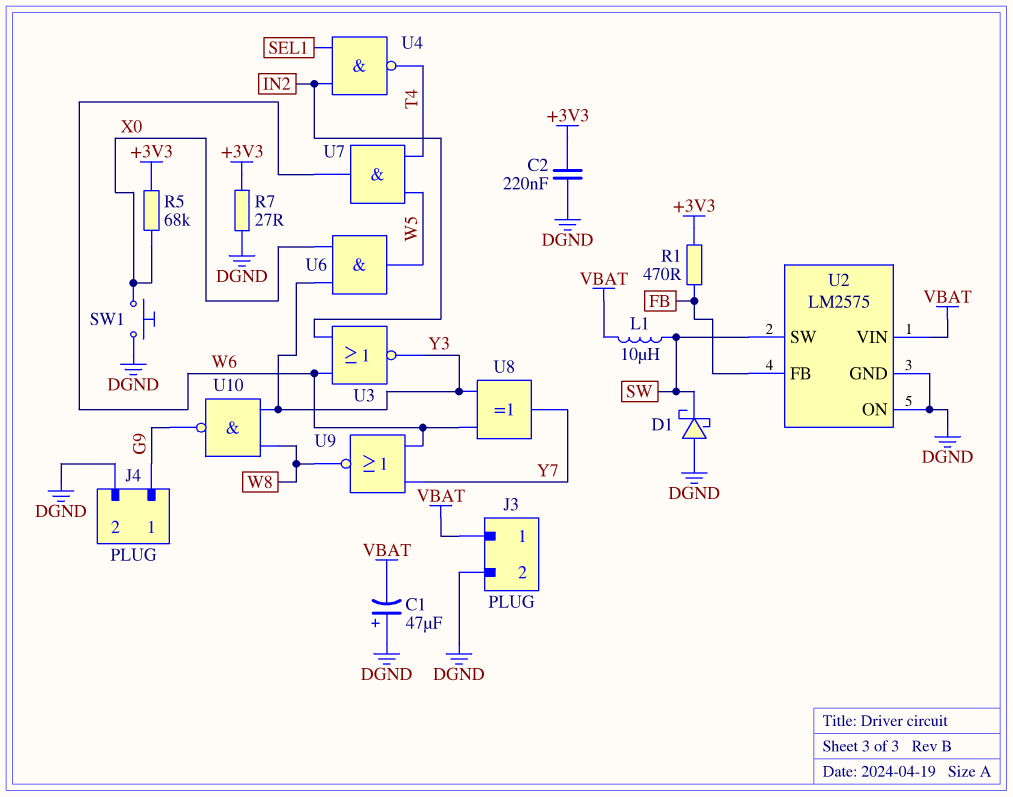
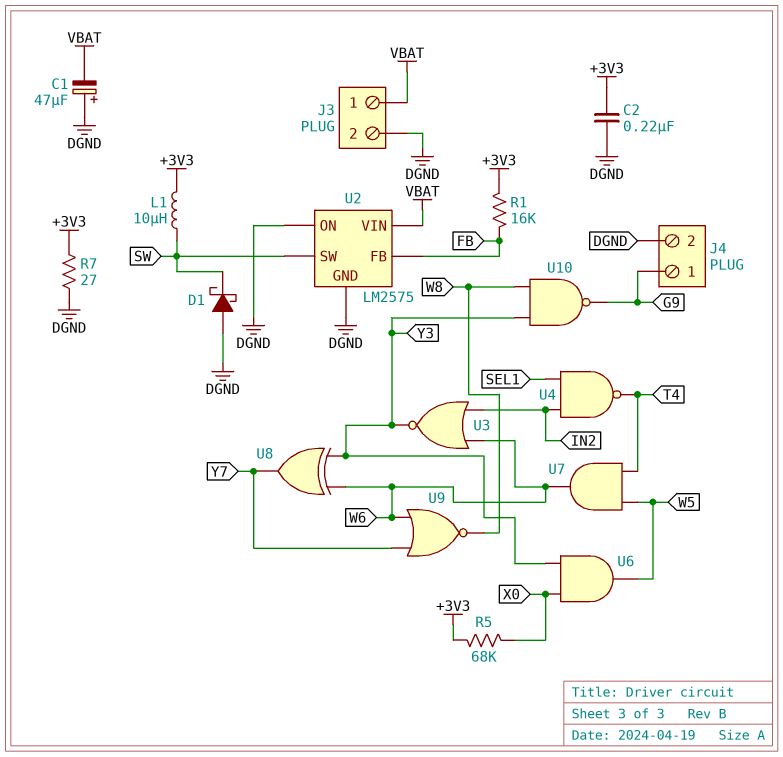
L1: 10uH (SW, VBAT) -> 10uH (+3V3, SW)
R1: 470 (+3V3, FB) -> 16k (+3V3, FB)
SW1: button (DGND, X0) -> none

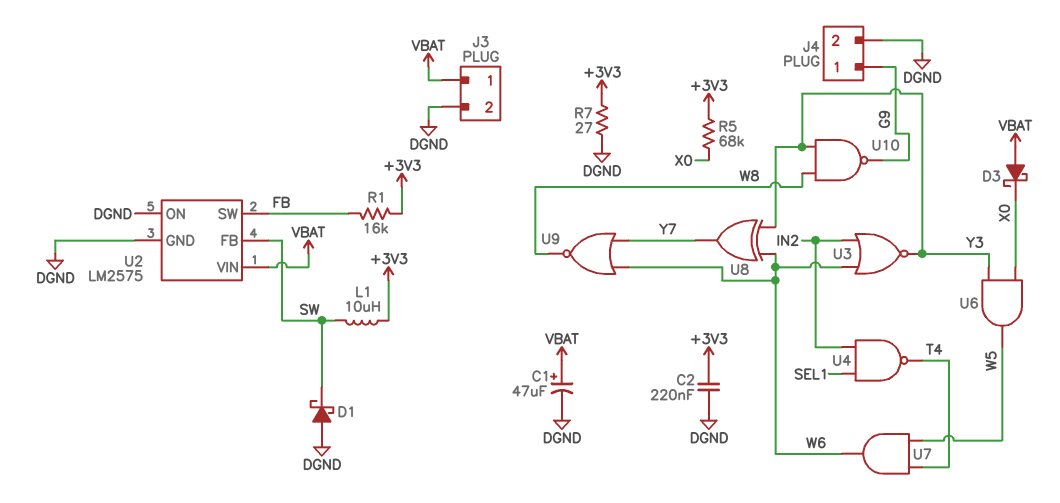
C1: 47uF (plus DGND, minus VBAT) -> 47uF (plus VBAT, minus DGND)
D3: none -> schottky (A VBAT, K X0)
U2 pin FB: FB -> SW
U2 pin SW: SW -> FB

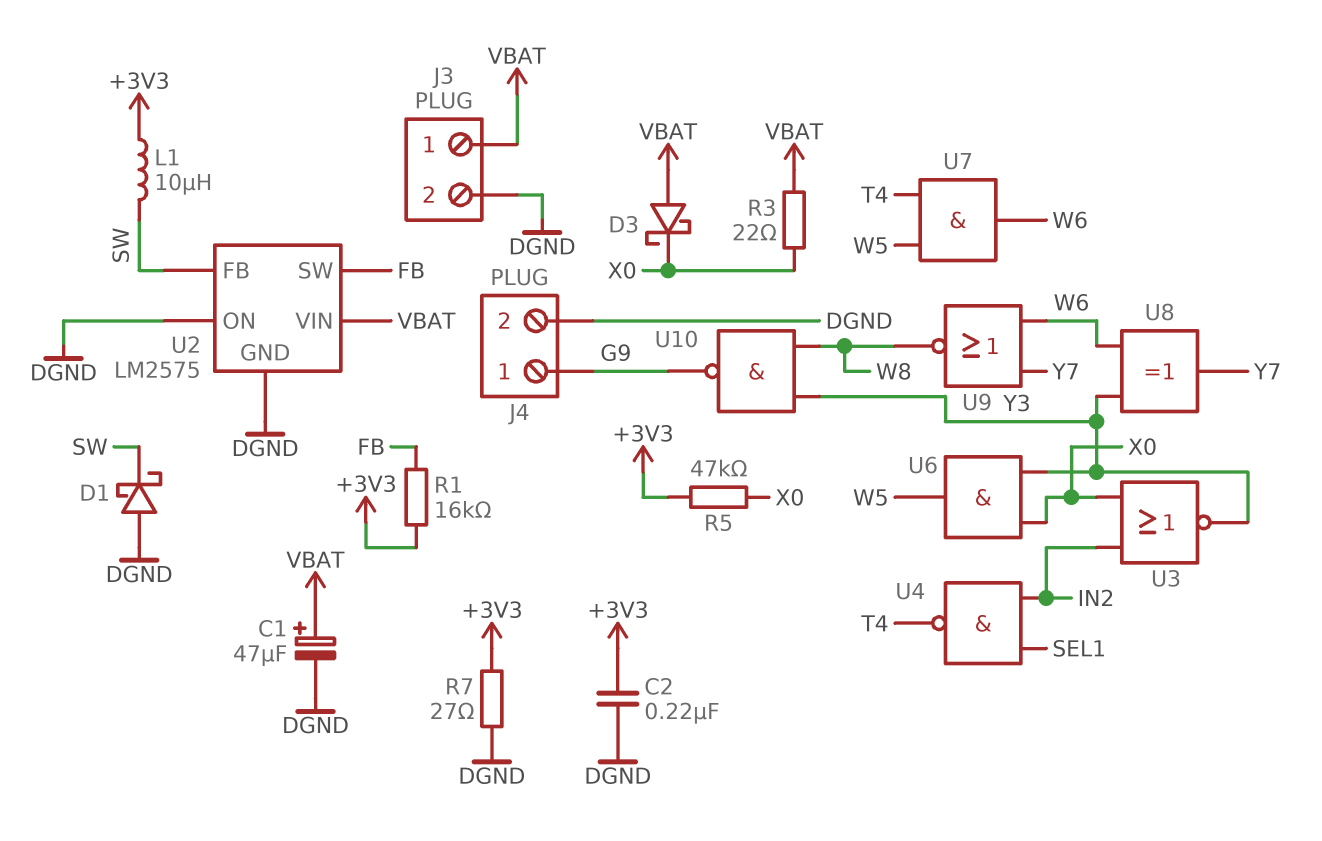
R3: none -> 22 (VBAT, X0)
R5: 68k (+3V3, X0) -> 47k (+3V3, X0)
U3: NOR (in IN2, in W6, out Y3) -> NOR (in IN2, in X0, out Y3)

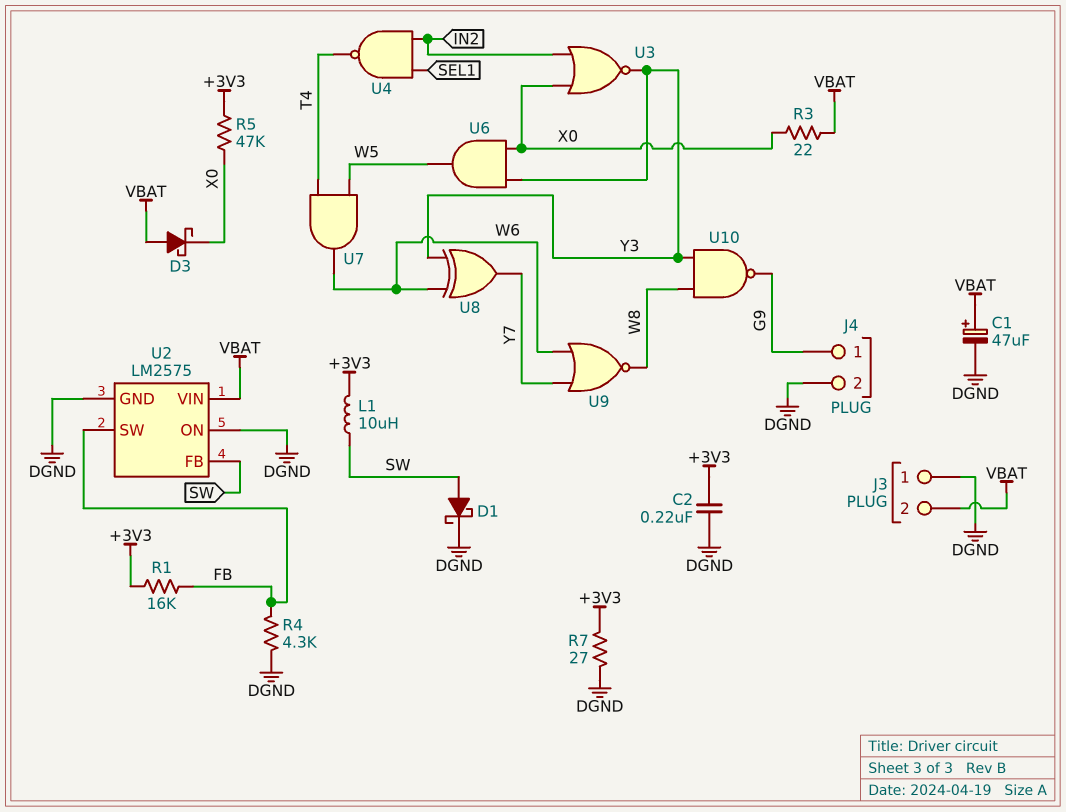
D1: schottky (A DGND, K SW) -> schottky (A SW, K DGND)
J3 pin 1: VBAT -> DGND
J3 pin 2: DGND -> VBAT
R4: none -> 4.3k (DGND, FB)

